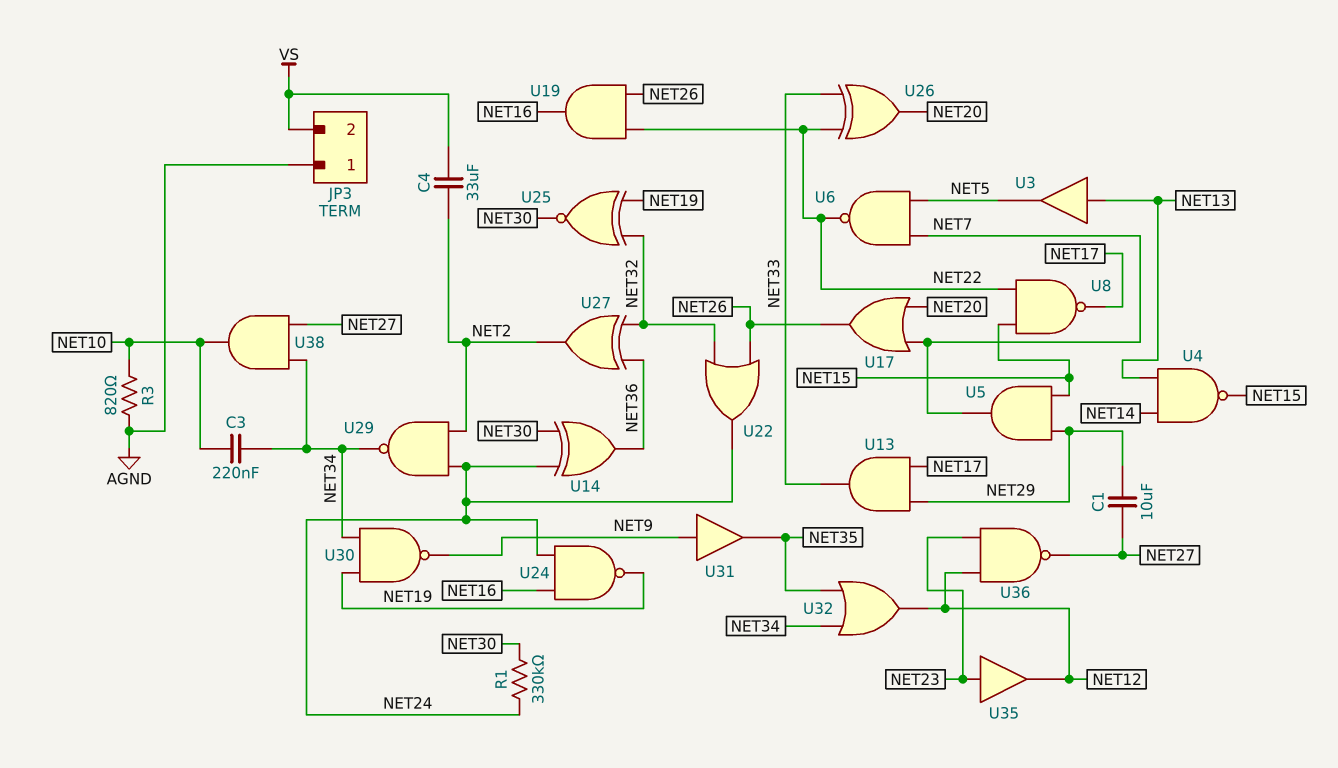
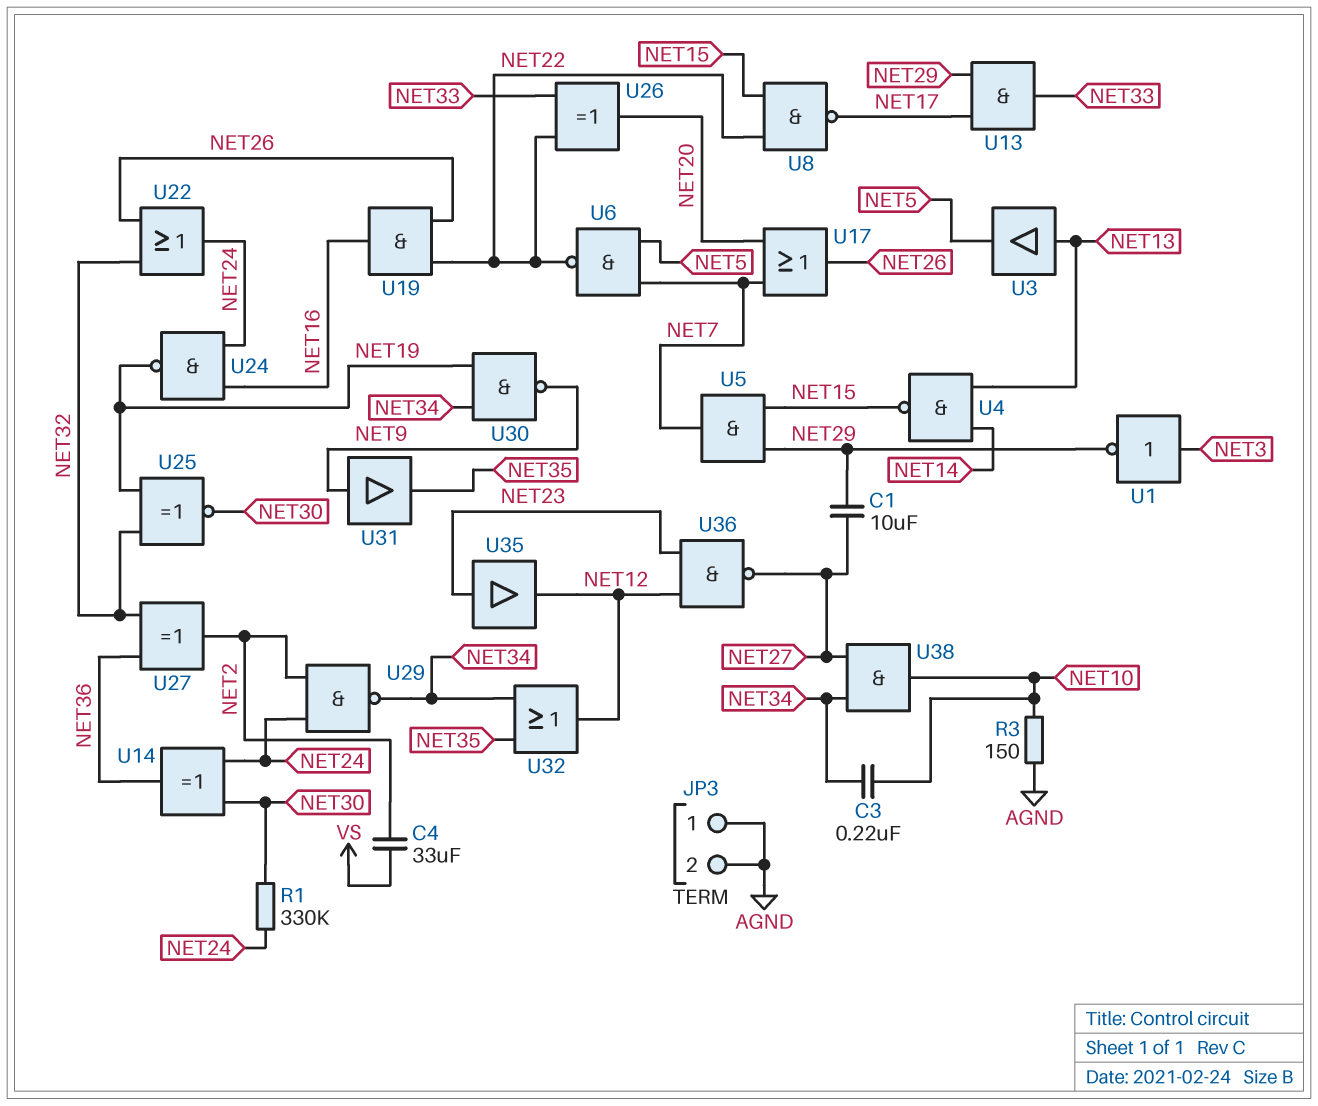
JP3 pin 2: VS -> AGND
R3: 820 (AGND, NET10) -> 150 (AGND, NET10)
U1: none -> NOT (in NET3, out NET29)

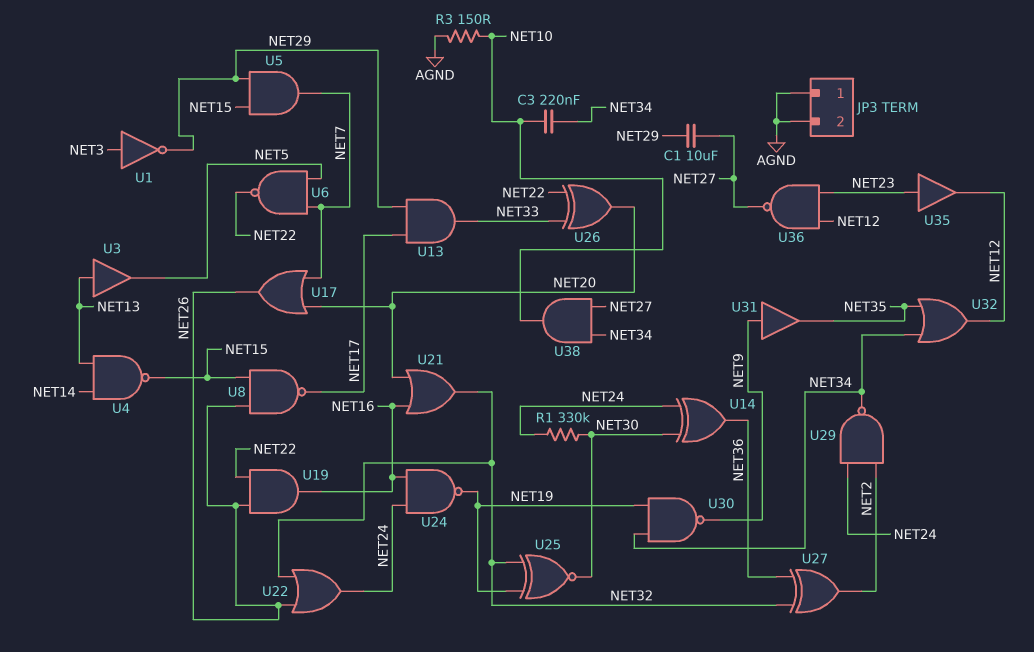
C4: 33uF (NET2, VS) -> none
U8: NAND (in NET15, in NET22, out NET17) -> NAND (in NET15, in NET26, out NET17)
U21: none -> OR (in NET16, in NET20, out NET32)

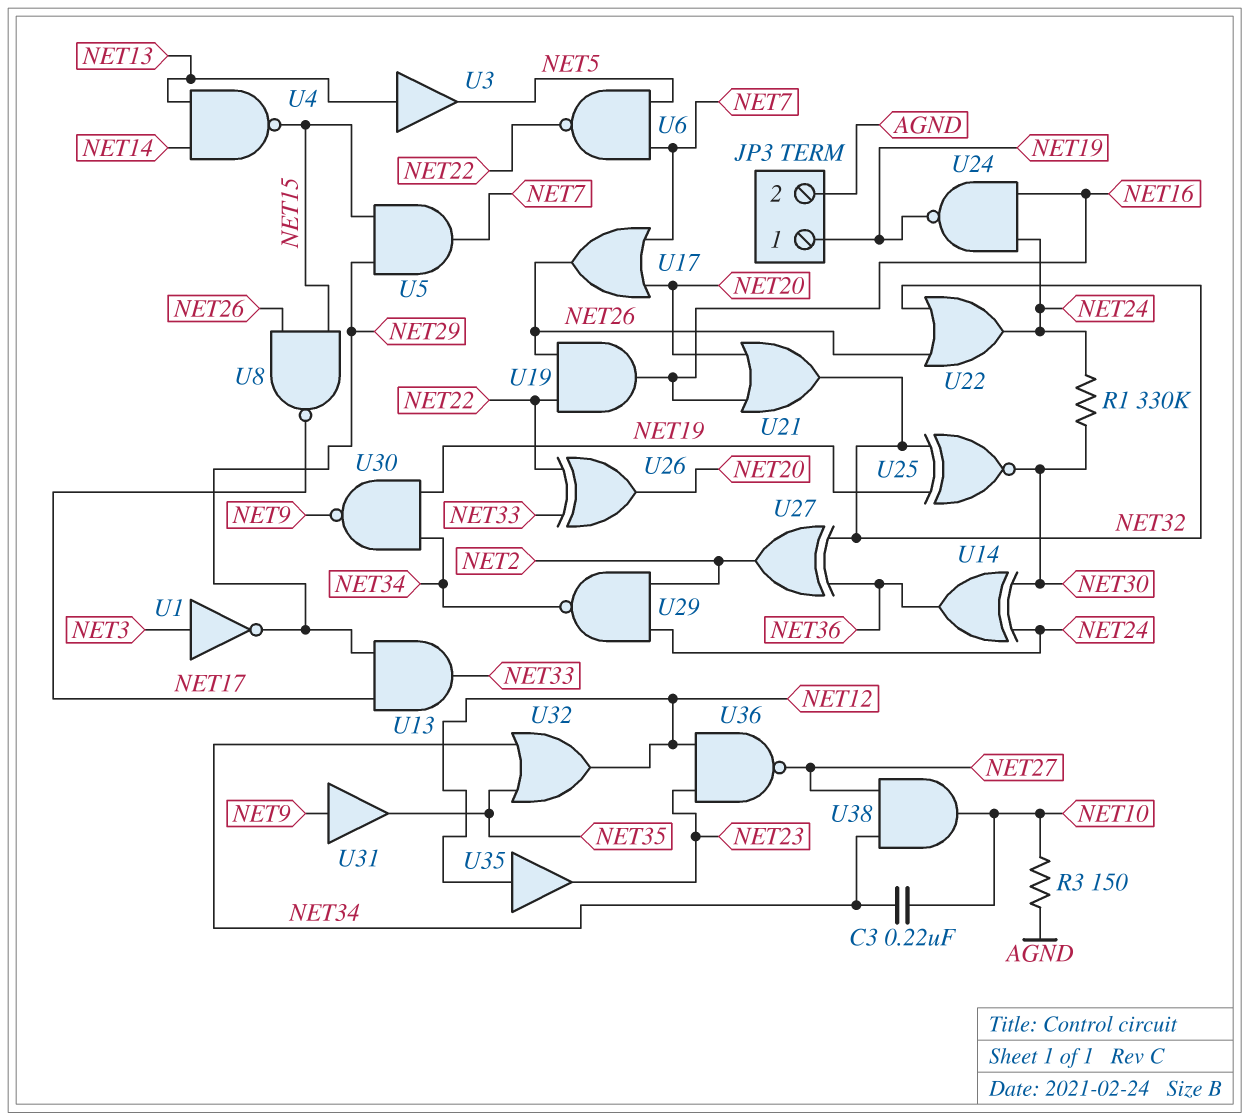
C1: 10uF (NET27, NET29) -> none
JP3 pin 1: AGND -> NET19
U35: buffer (in NET23, out NET12) -> buffer (in NET12, out NET23)

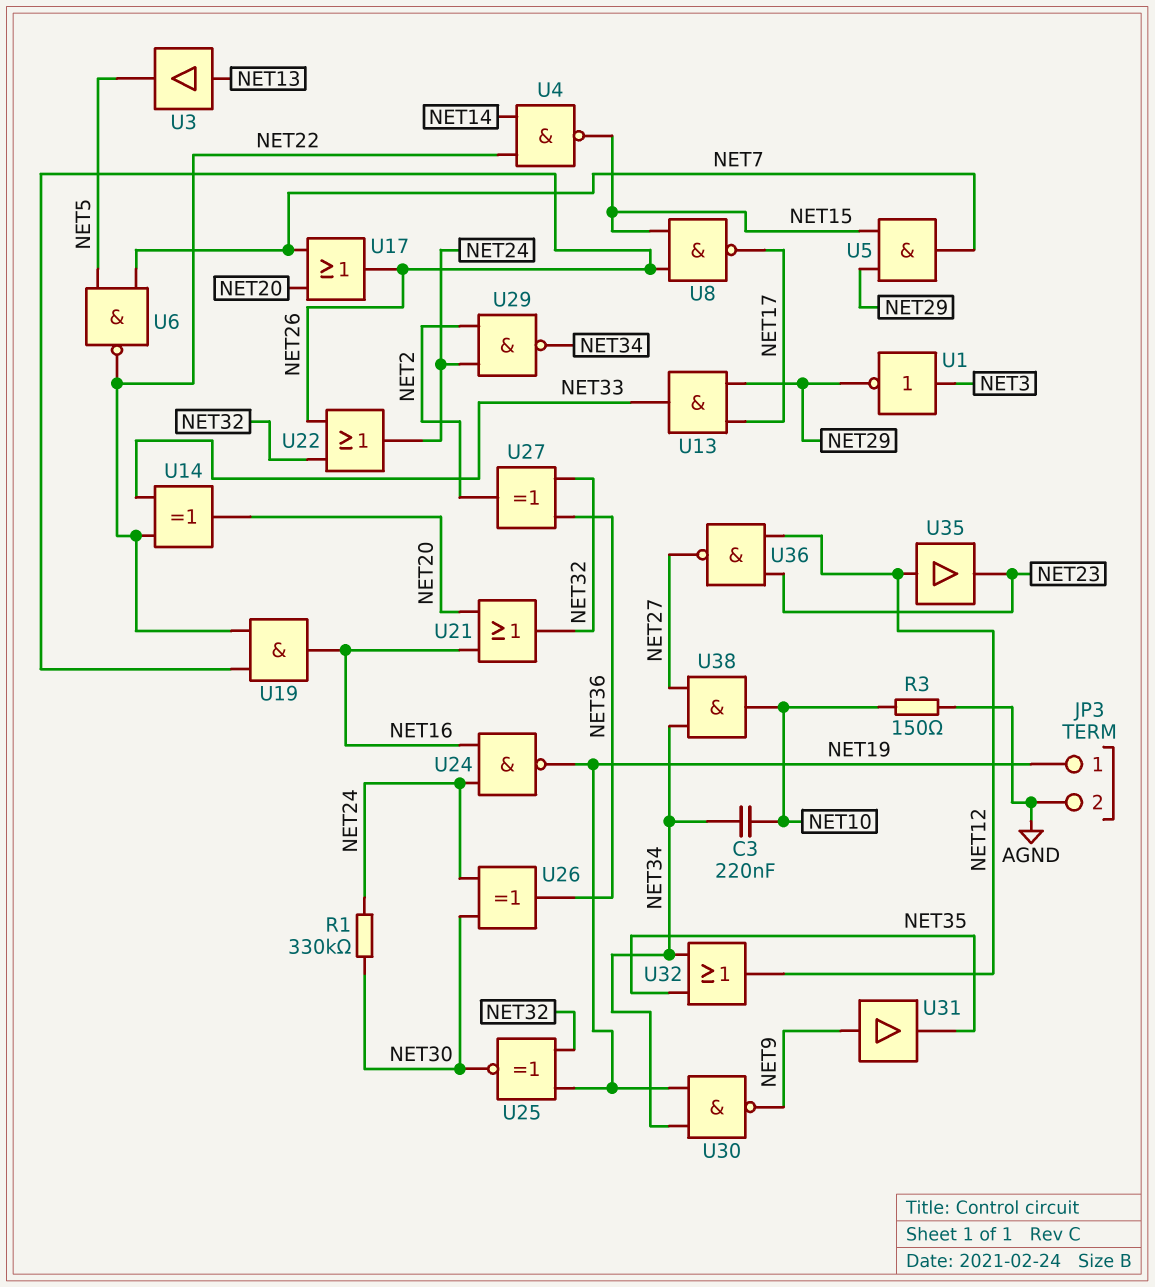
U4: NAND (in NET13, in NET14, out NET15) -> NAND (in NET14, in NET22, out NET15)
U14: XOR (in NET24, in NET30, out NET36) -> XOR (in NET22, in NET33, out NET20)
U26: XOR (in NET22, in NET33, out NET20) -> XOR (in NET24, in NET30, out NET36)

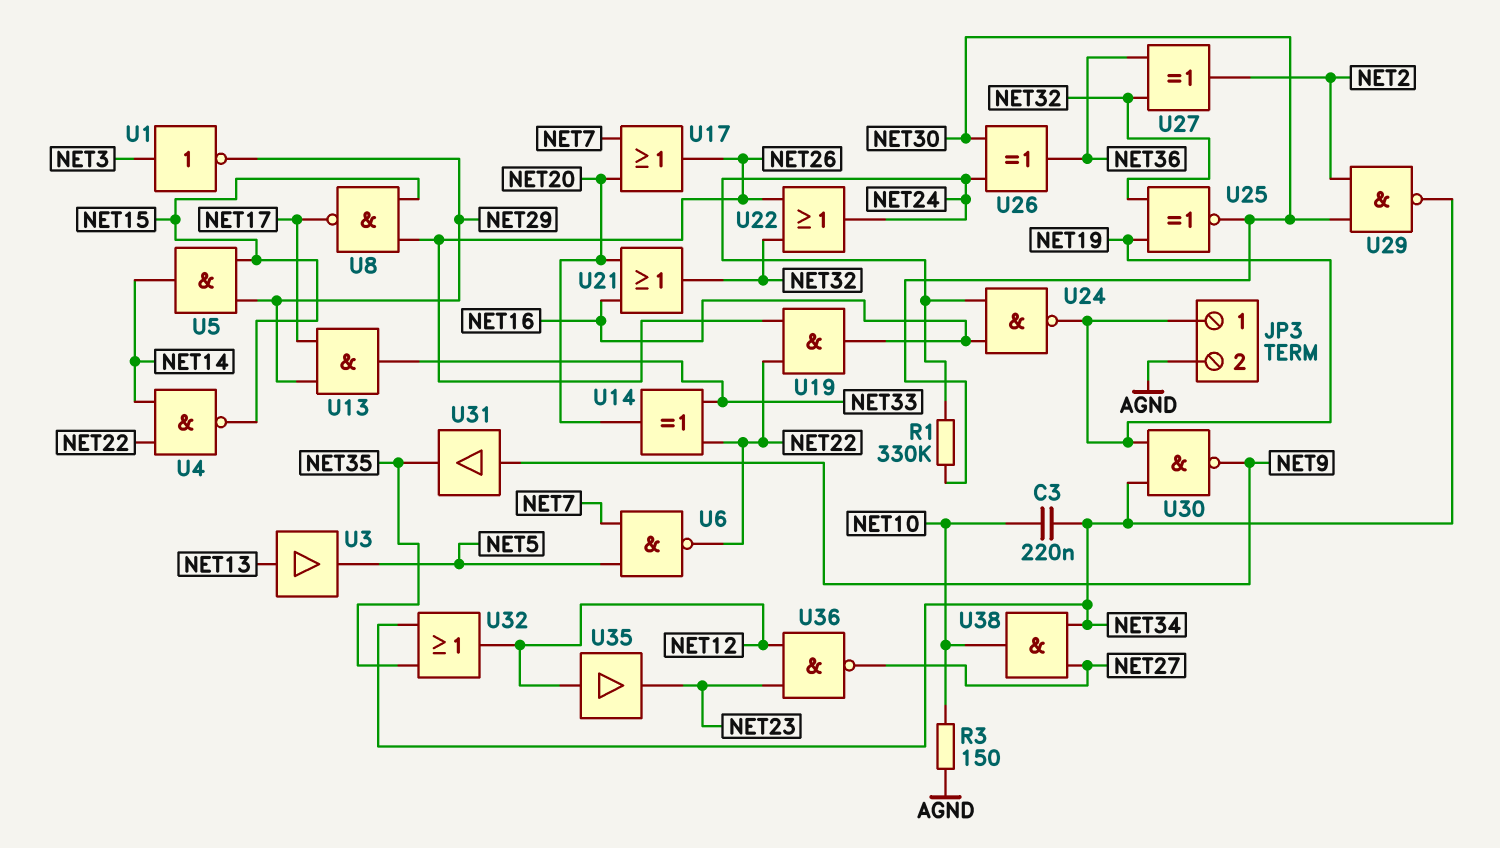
U5: AND (in NET15, in NET29, out NET7) -> AND (in NET15, in NET29, out NET14)
U29: NAND (in NET2, in NET24, out NET34) -> NAND (in NET2, in NET30, out NET34)

